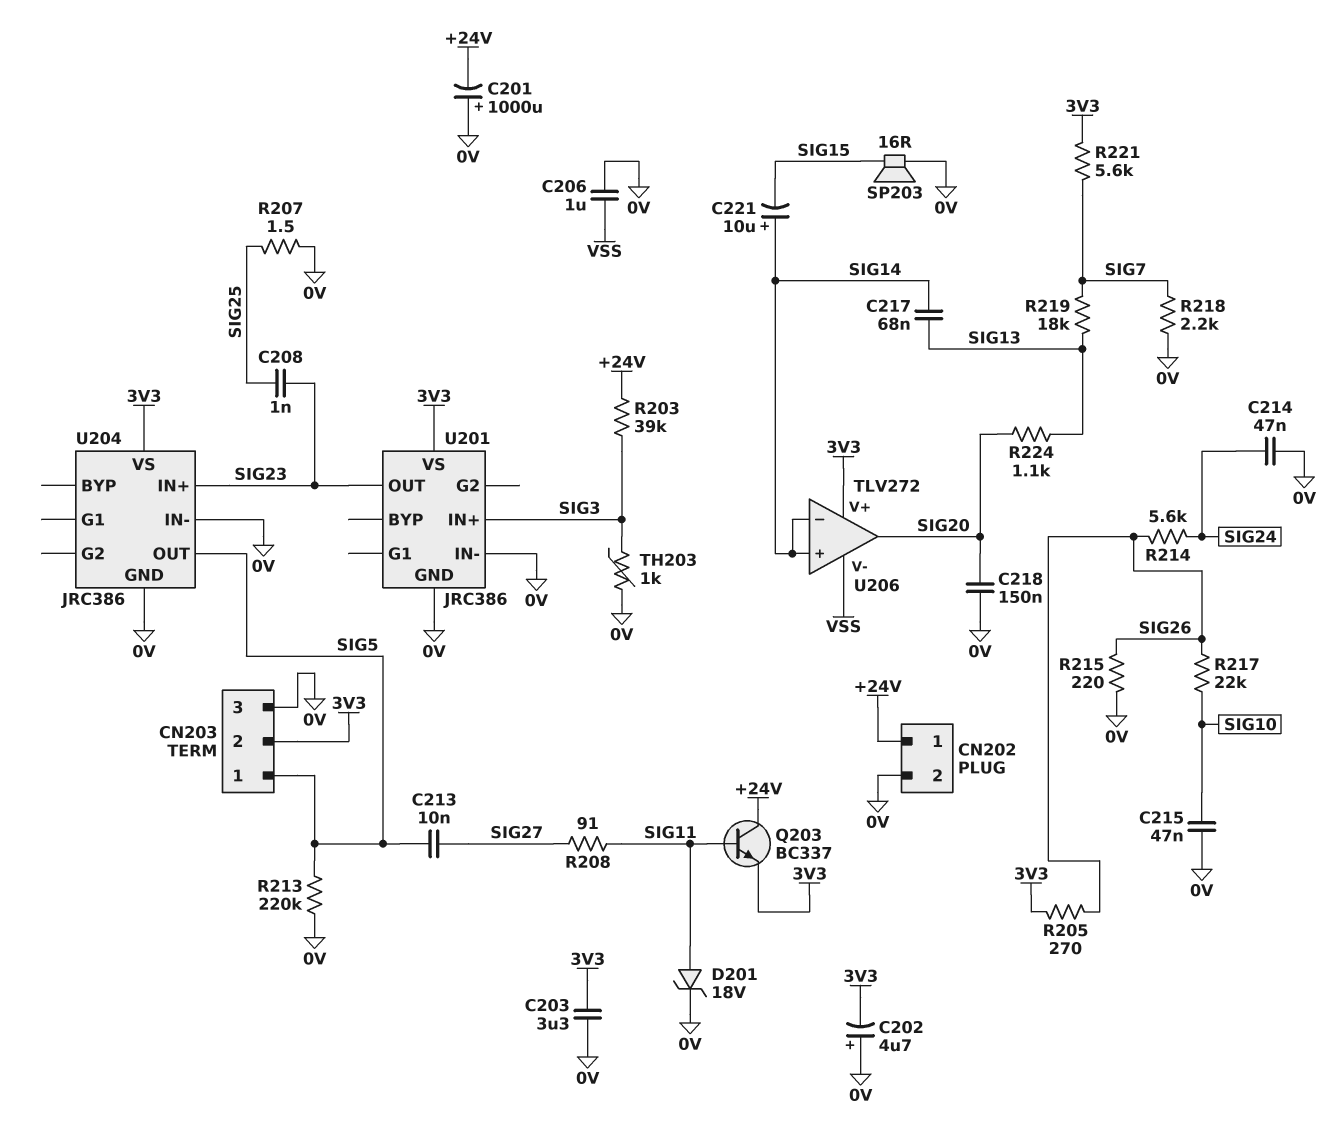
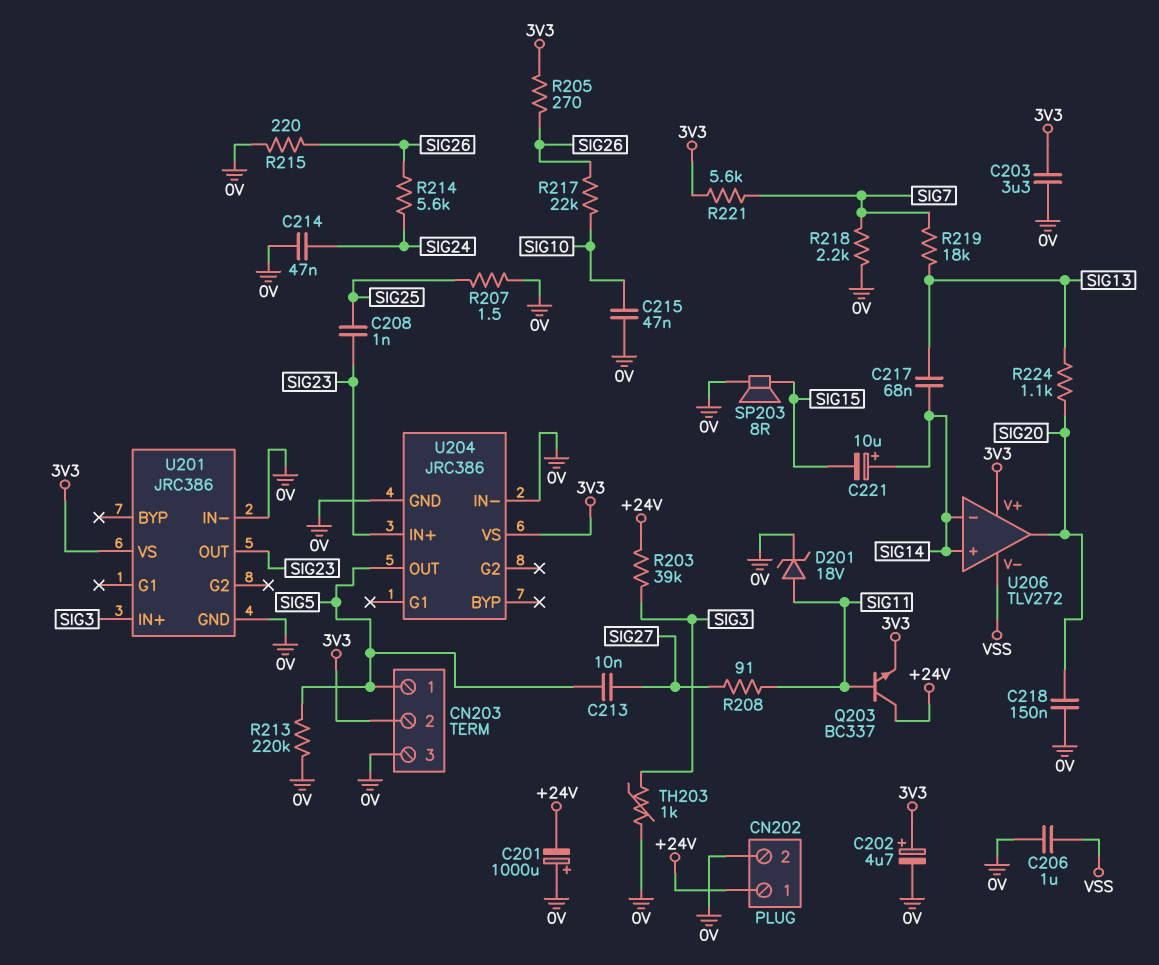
C202: 4.7uF (plus 0V, minus 3V3) -> 4.7uF (plus 3V3, minus 0V)
SP203: speaker 16R (0V, SIG15) -> speaker 8R (0V, SIG15)

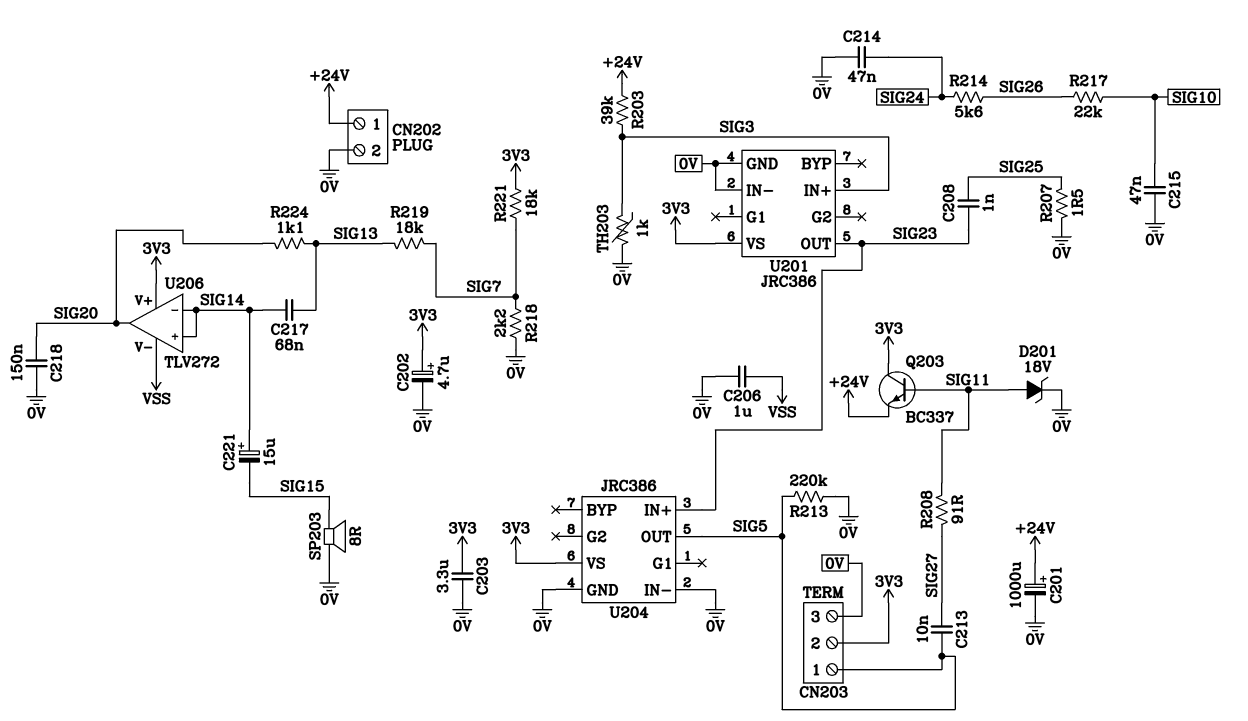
C201: 1000uF (plus 0V, minus +24V) -> 1000uF (plus +24V, minus 0V)
C221: 10uF (plus SIG14, minus SIG15) -> 15uF (plus SIG14, minus SIG15)
Q203: NPN BC337 (B SIG11, C +24V, E 3V3) -> NPN BC337 (B SIG11, C 3V3, E +24V)
R205: 270 (3V3, SIG26) -> none
R215: 220 (0V, SIG26) -> none
R221: 5.6k (3V3, SIG7) -> 18k (3V3, SIG7)

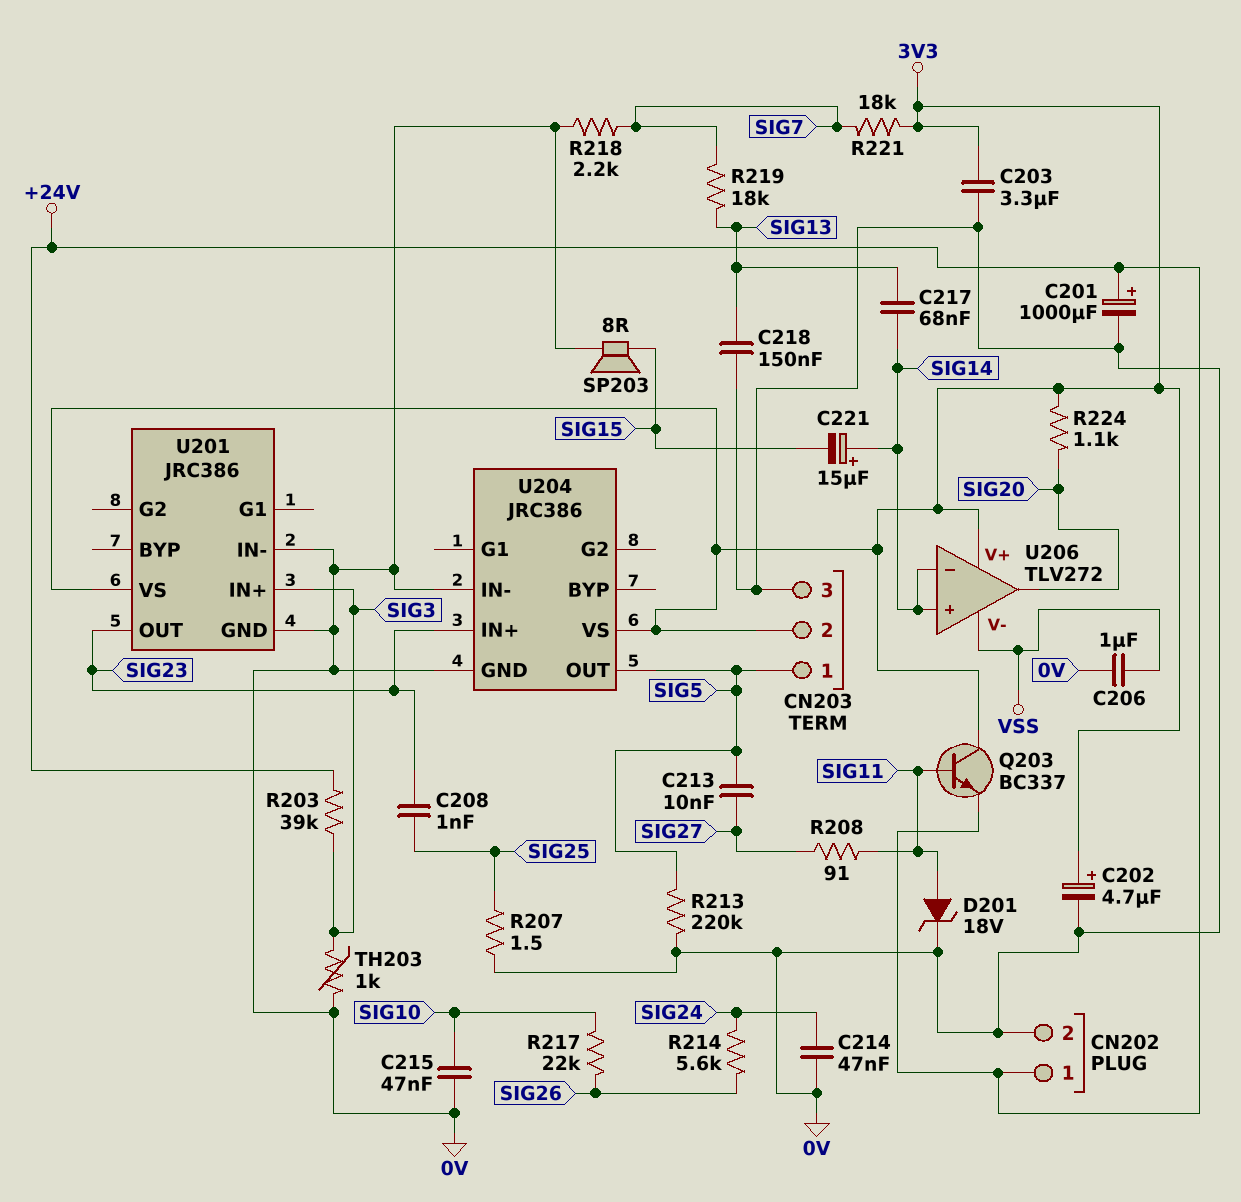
C218: 150nF (0V, SIG20) -> 150nF (0V, SIG13)
R224: 1.1k (SIG13, SIG20) -> 1.1k (3V3, SIG20)

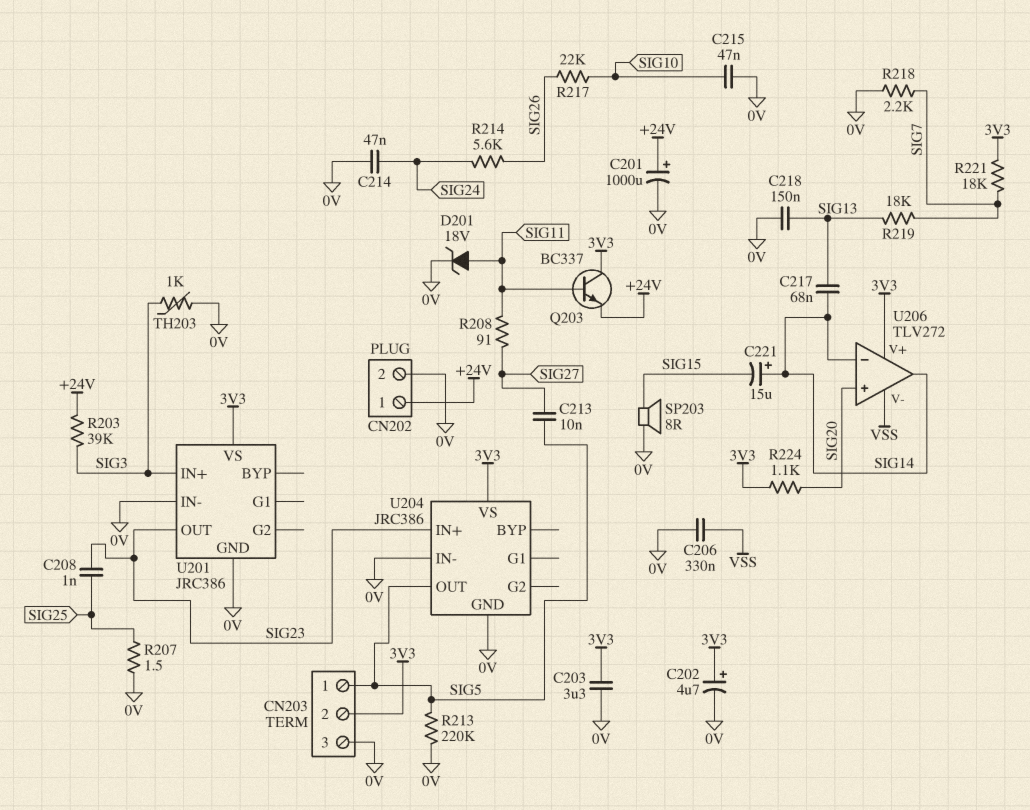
C206: 1uF (0V, VSS) -> 330nF (0V, VSS)
U206 pin in+: SIG14 -> SIG20
U206 pin out: SIG20 -> SIG14

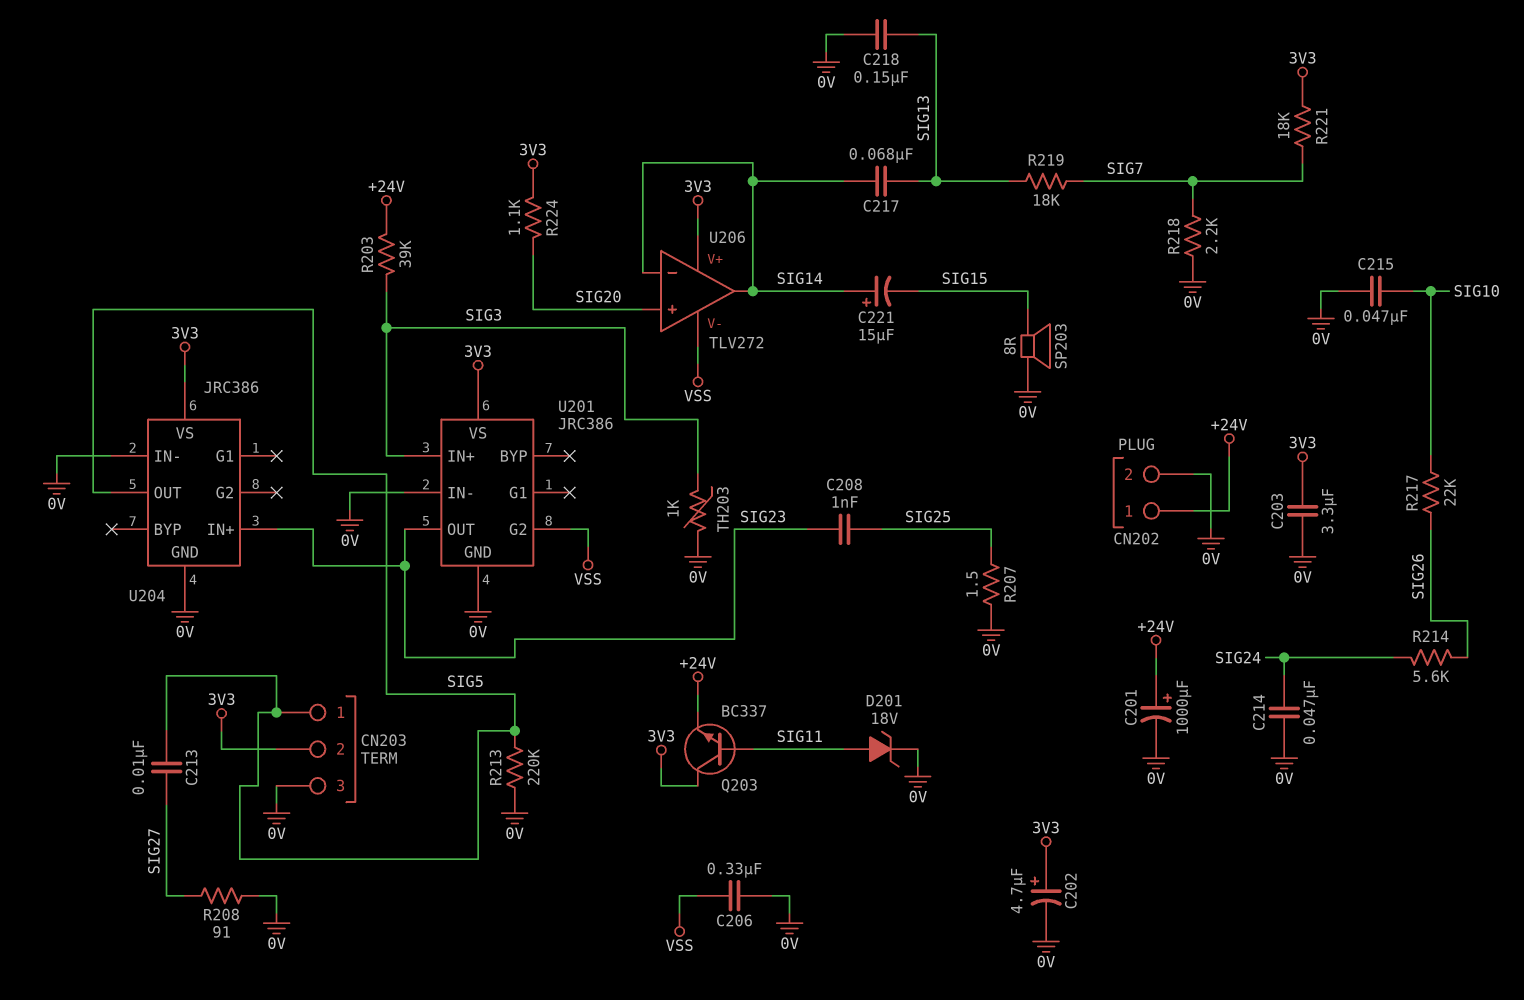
R208: 91 (SIG11, SIG27) -> 91 (0V, SIG27)
U201 pin G2: none -> VSS

